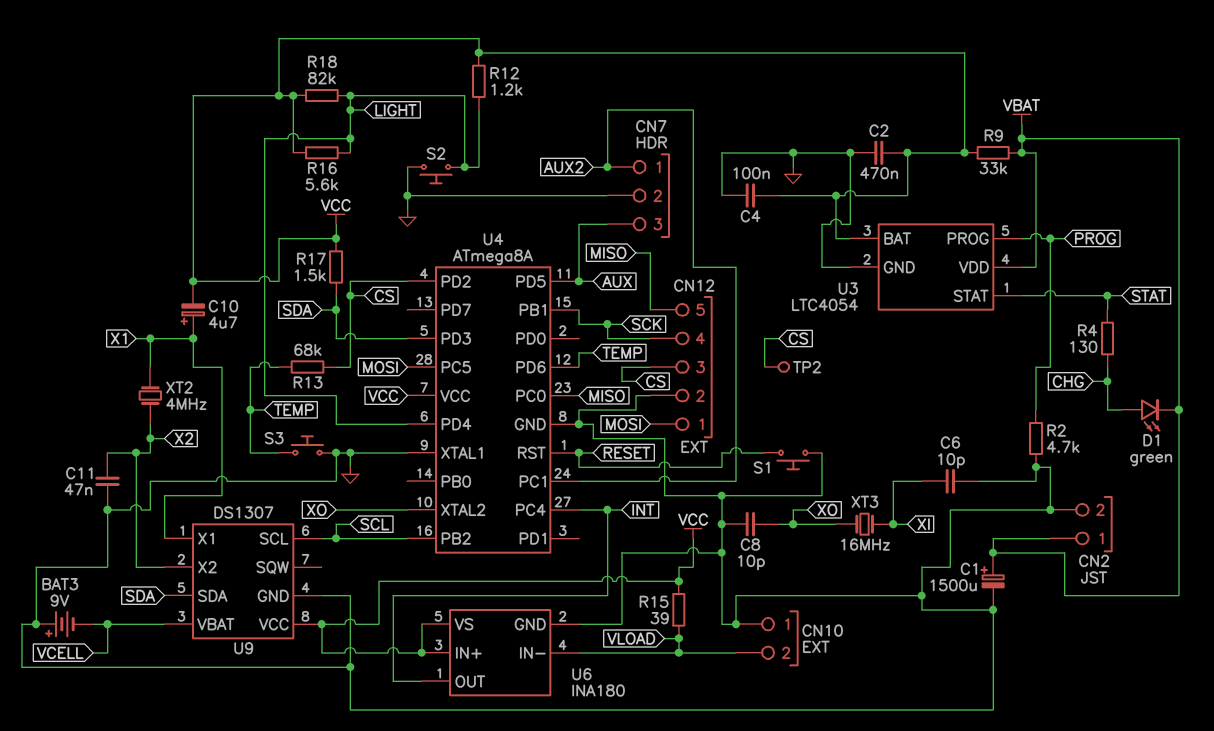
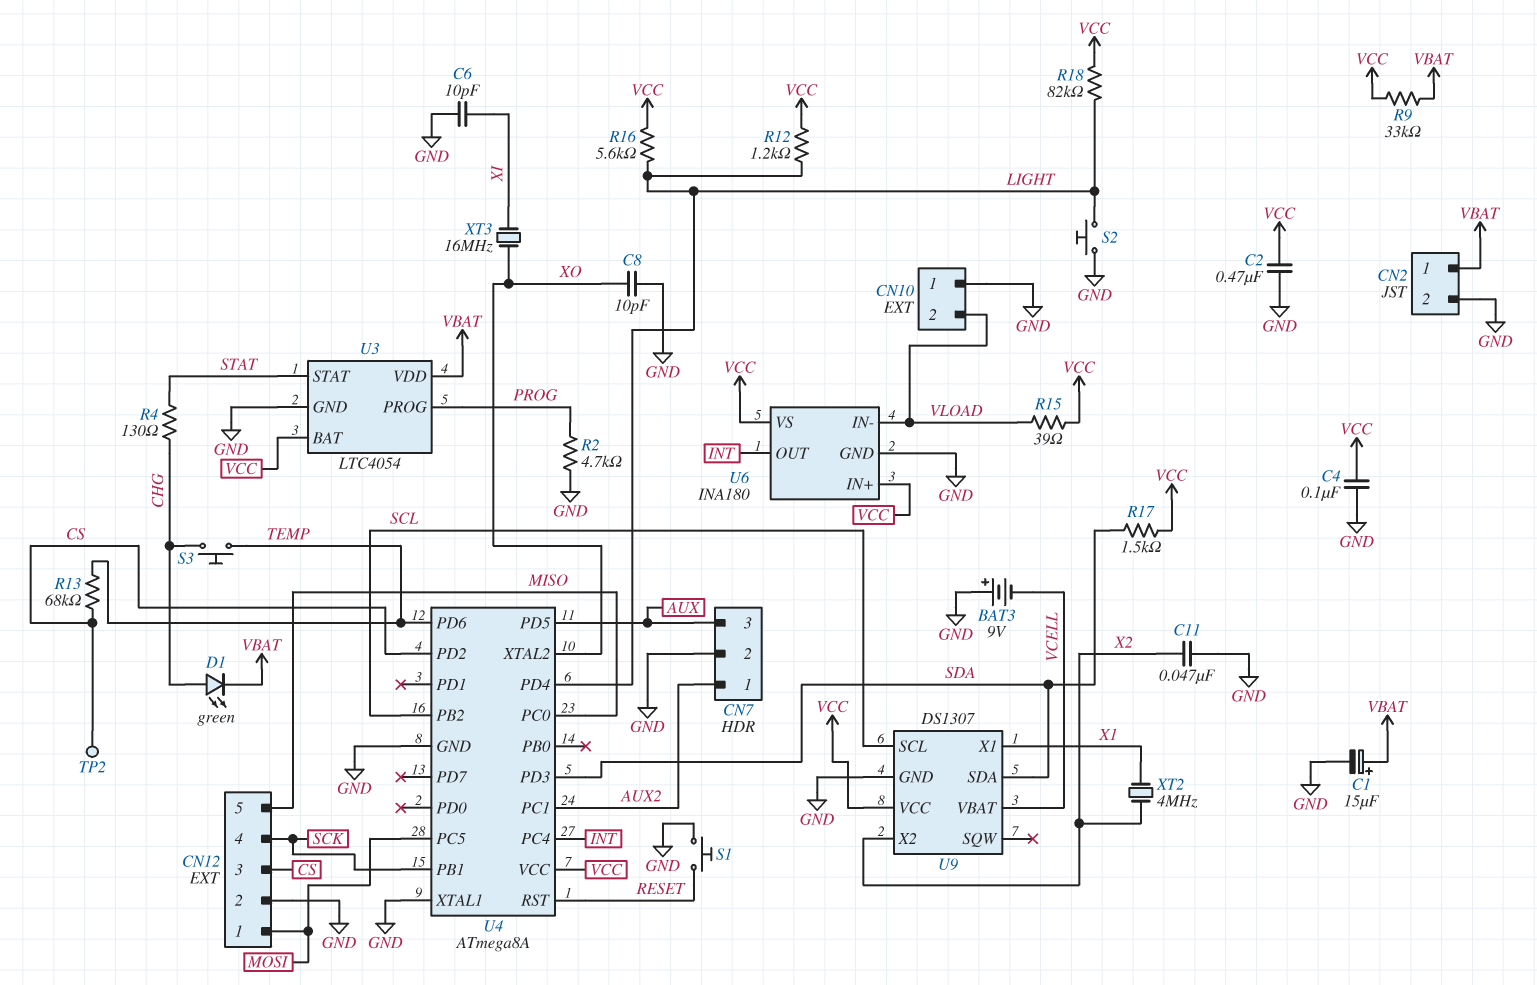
C1: 1500uF (plus VBAT, minus GND) -> 15uF (plus VBAT, minus GND)
C10: 4.7uF (plus X1, minus VCC) -> none
S3: button (GND, TEMP) -> button (CHG, TEMP)

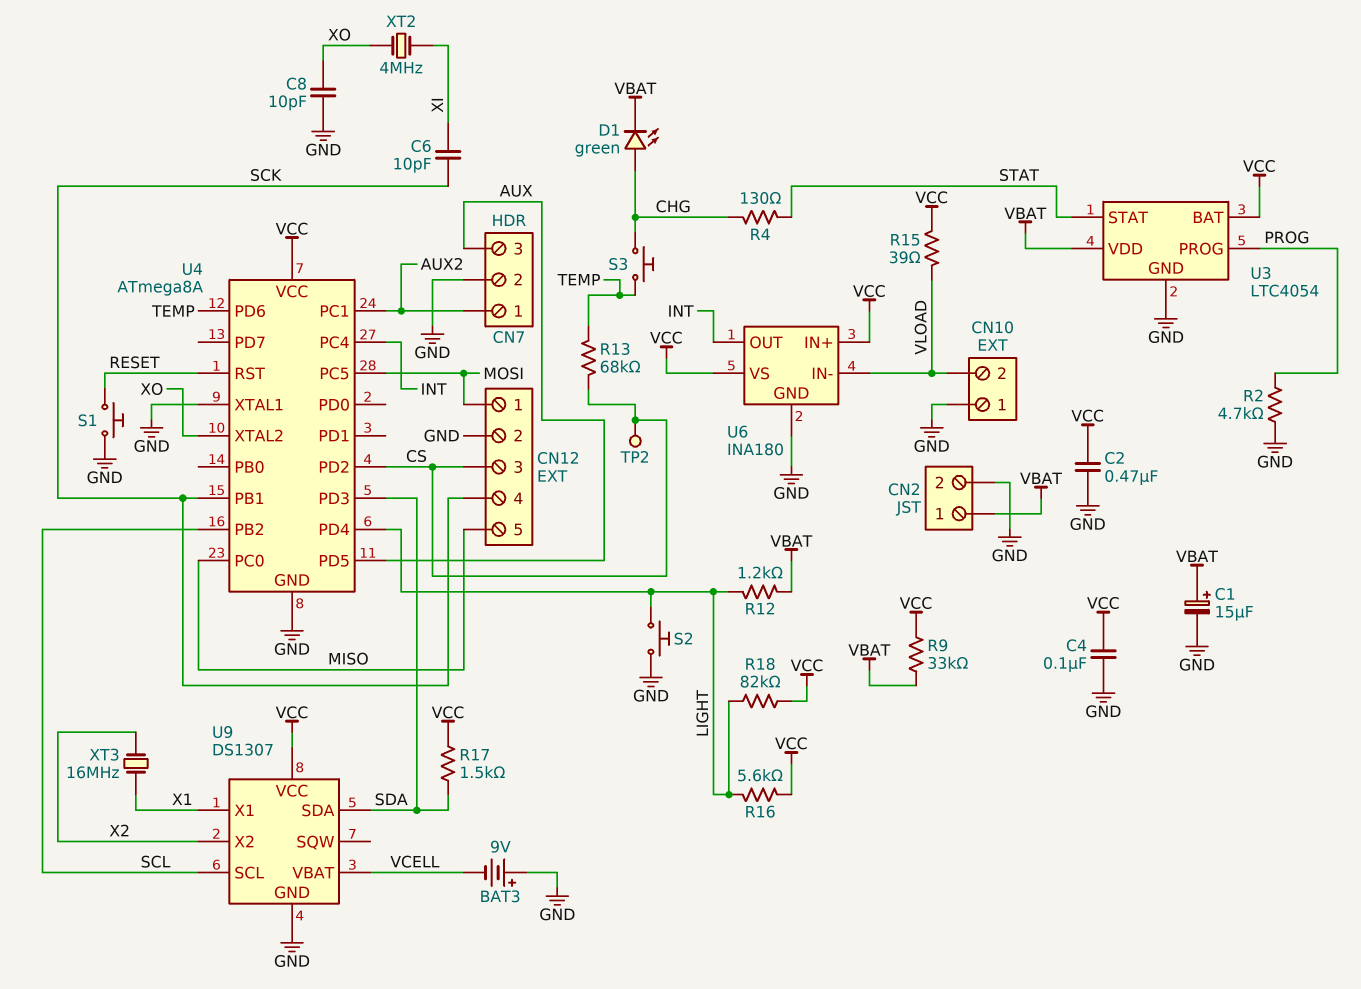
C6: 10pF (GND, XI) -> 10pF (SCK, XI)
C11: 47nF (GND, X2) -> none
R12: 1.2k (LIGHT, VCC) -> 1.2k (LIGHT, VBAT)
XT2: 4MHz (X1, X2) -> 4MHz (XI, XO)
XT3: 16MHz (XI, XO) -> 16MHz (X1, X2)

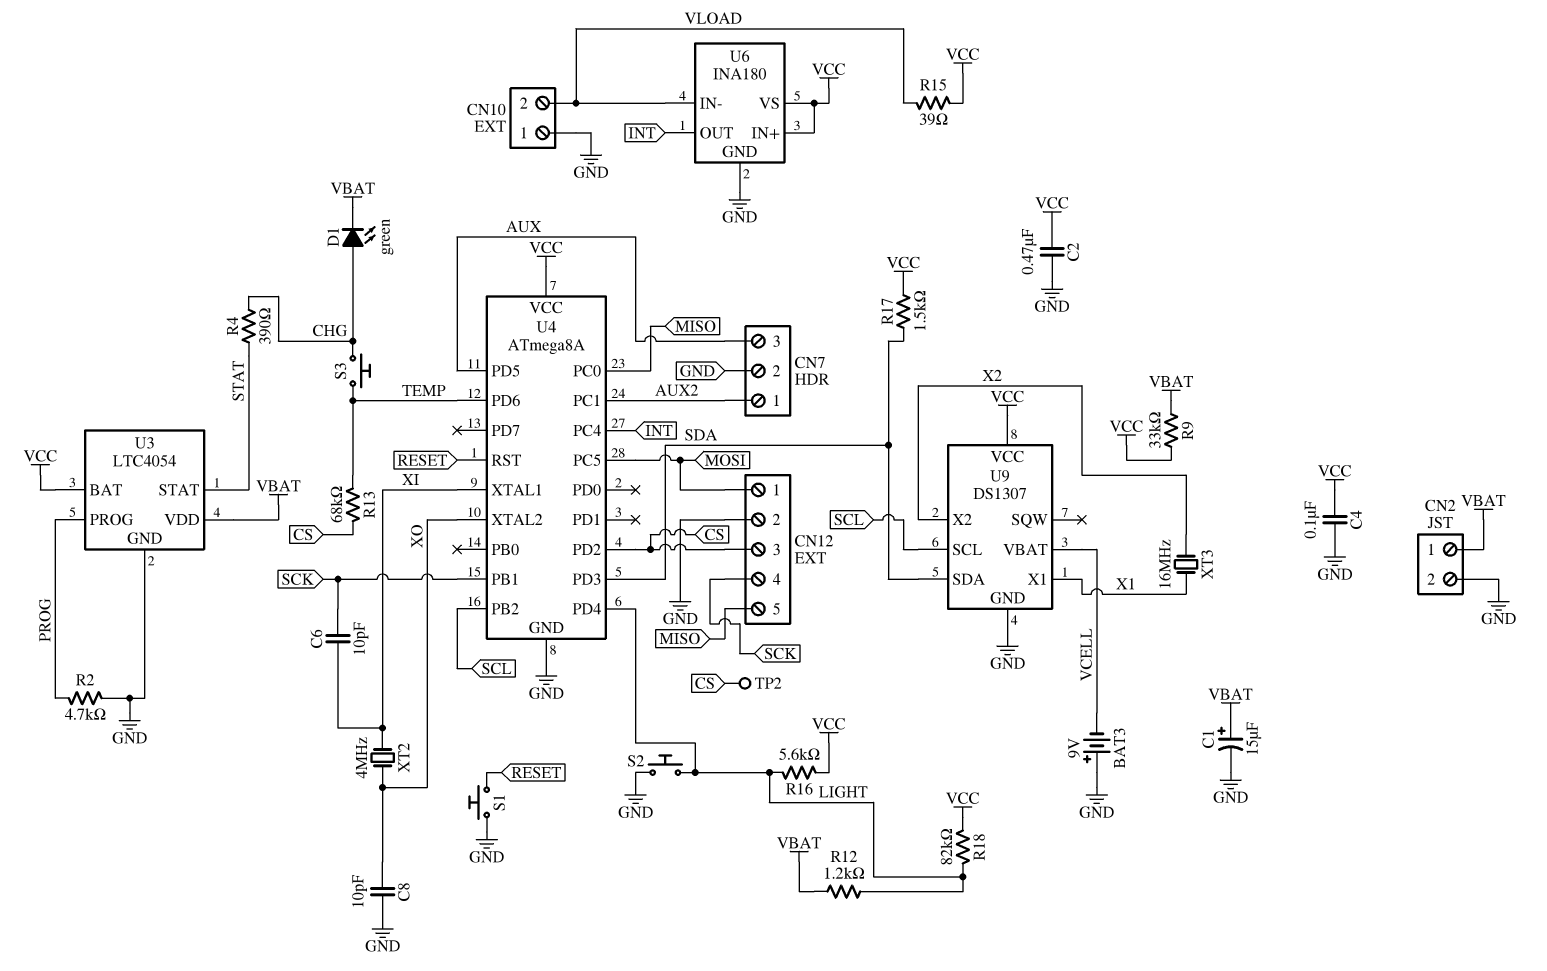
R4: 130 (CHG, STAT) -> 390 (CHG, STAT)
U4 pin XTAL1: GND -> XI

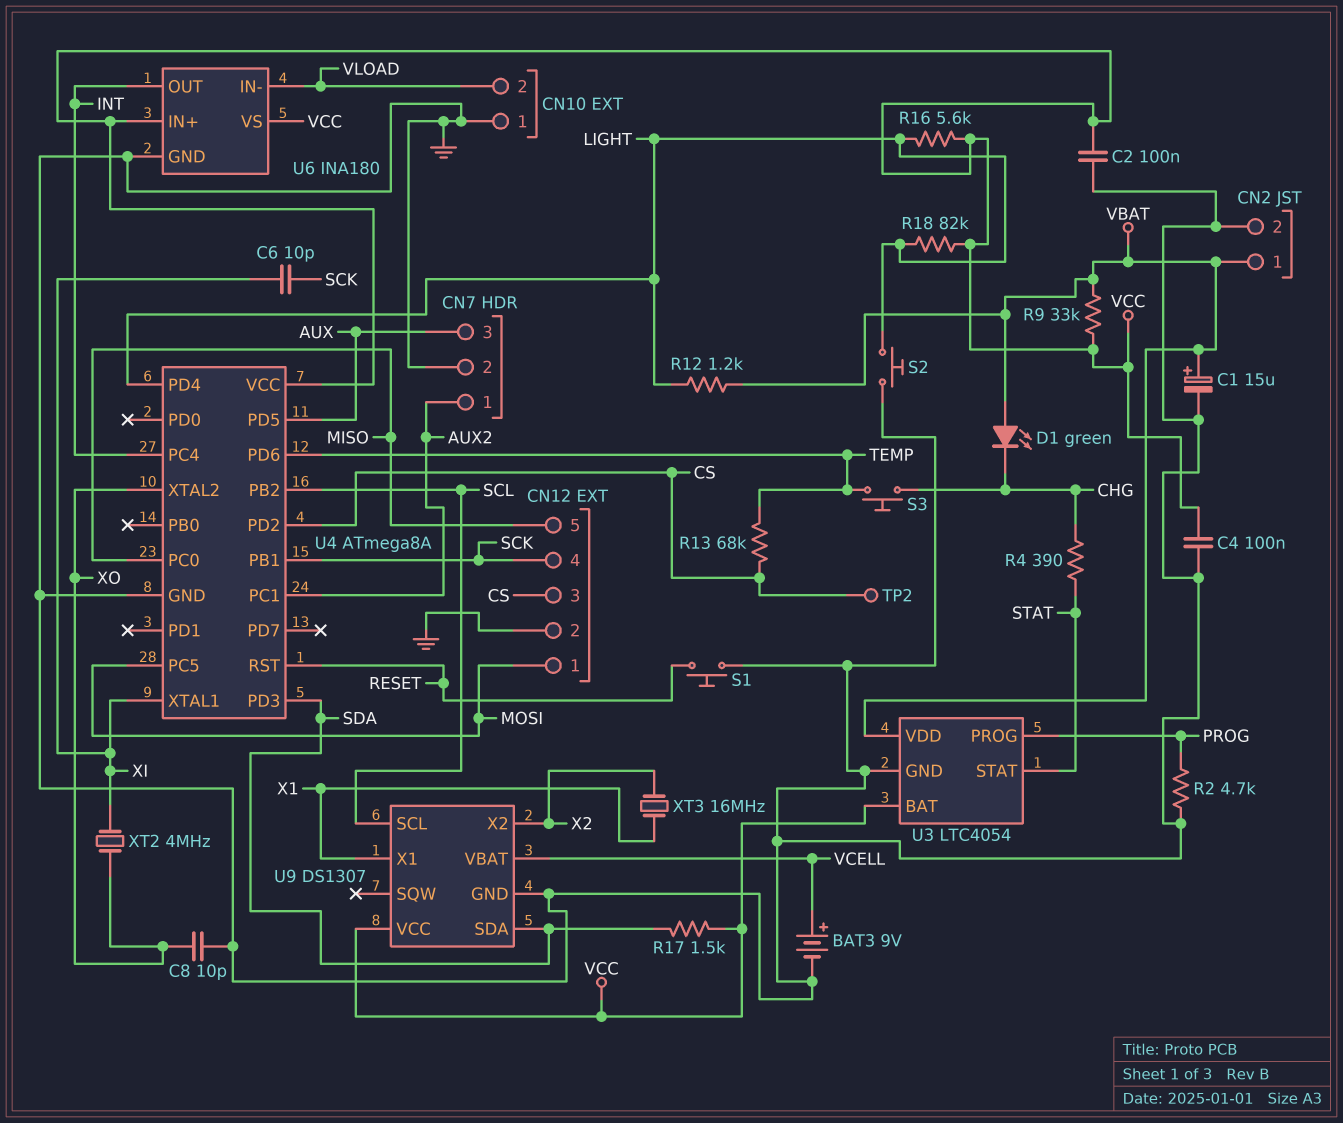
BAT3: 9V (plus GND, minus VCELL) -> 9V (plus VCELL, minus GND)
C2: 470nF (GND, VCC) -> 100nF (GND, VCC)
D1: LED green (A CHG, K VBAT) -> LED green (A VBAT, K CHG)
R15: 39 (VCC, VLOAD) -> none

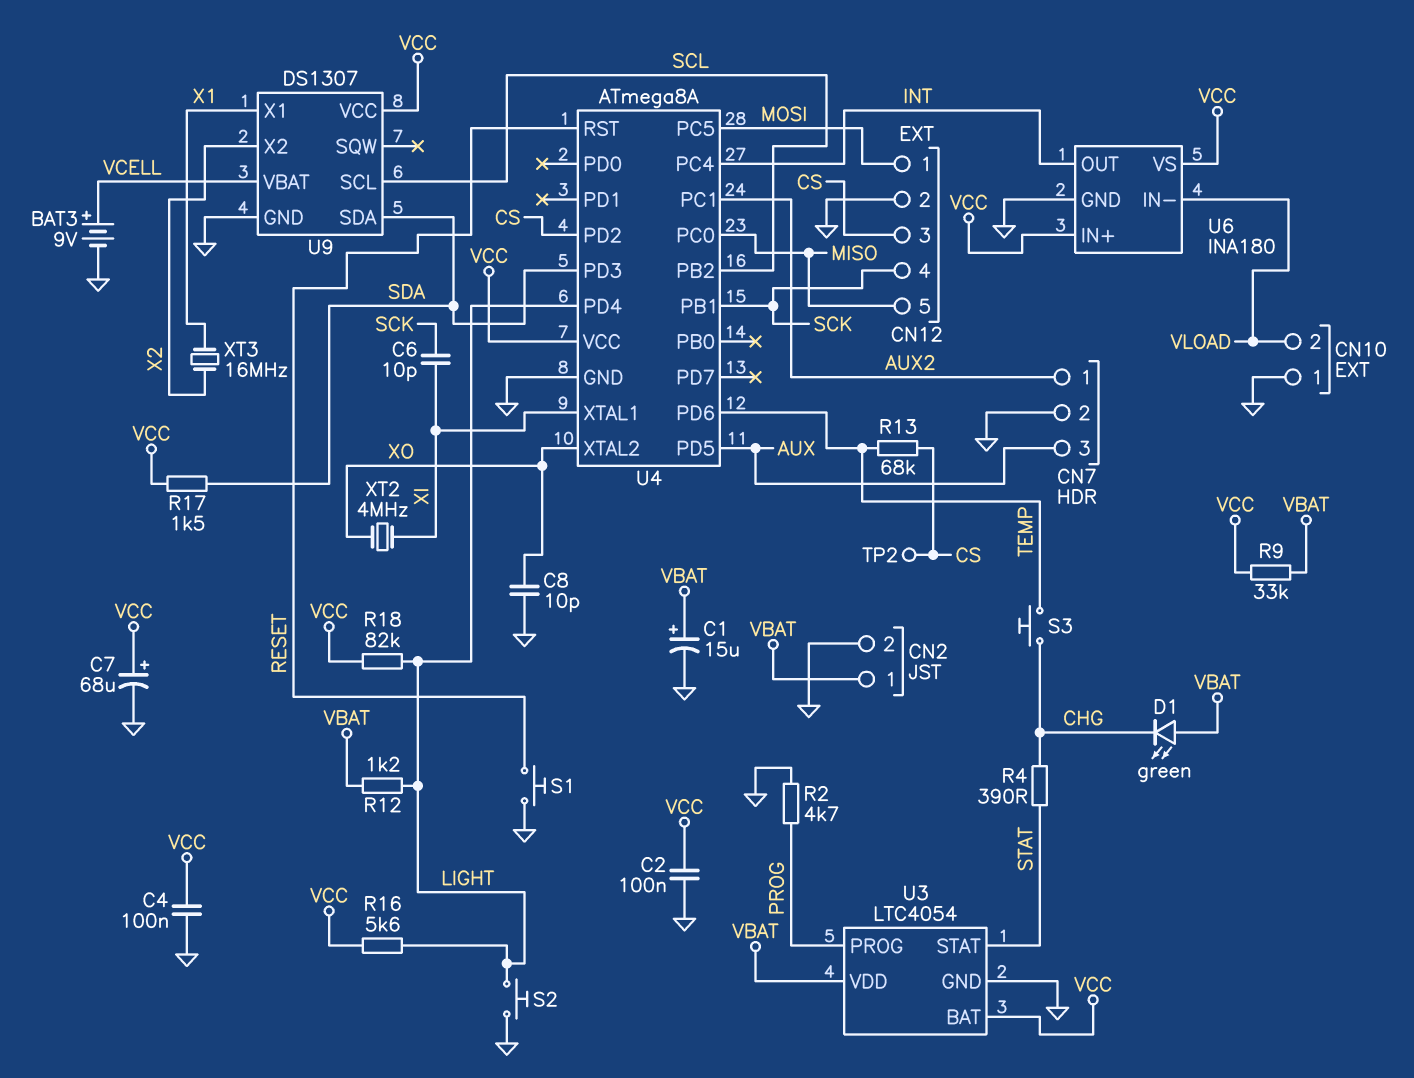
C7: none -> 68uF (plus VCC, minus GND)

